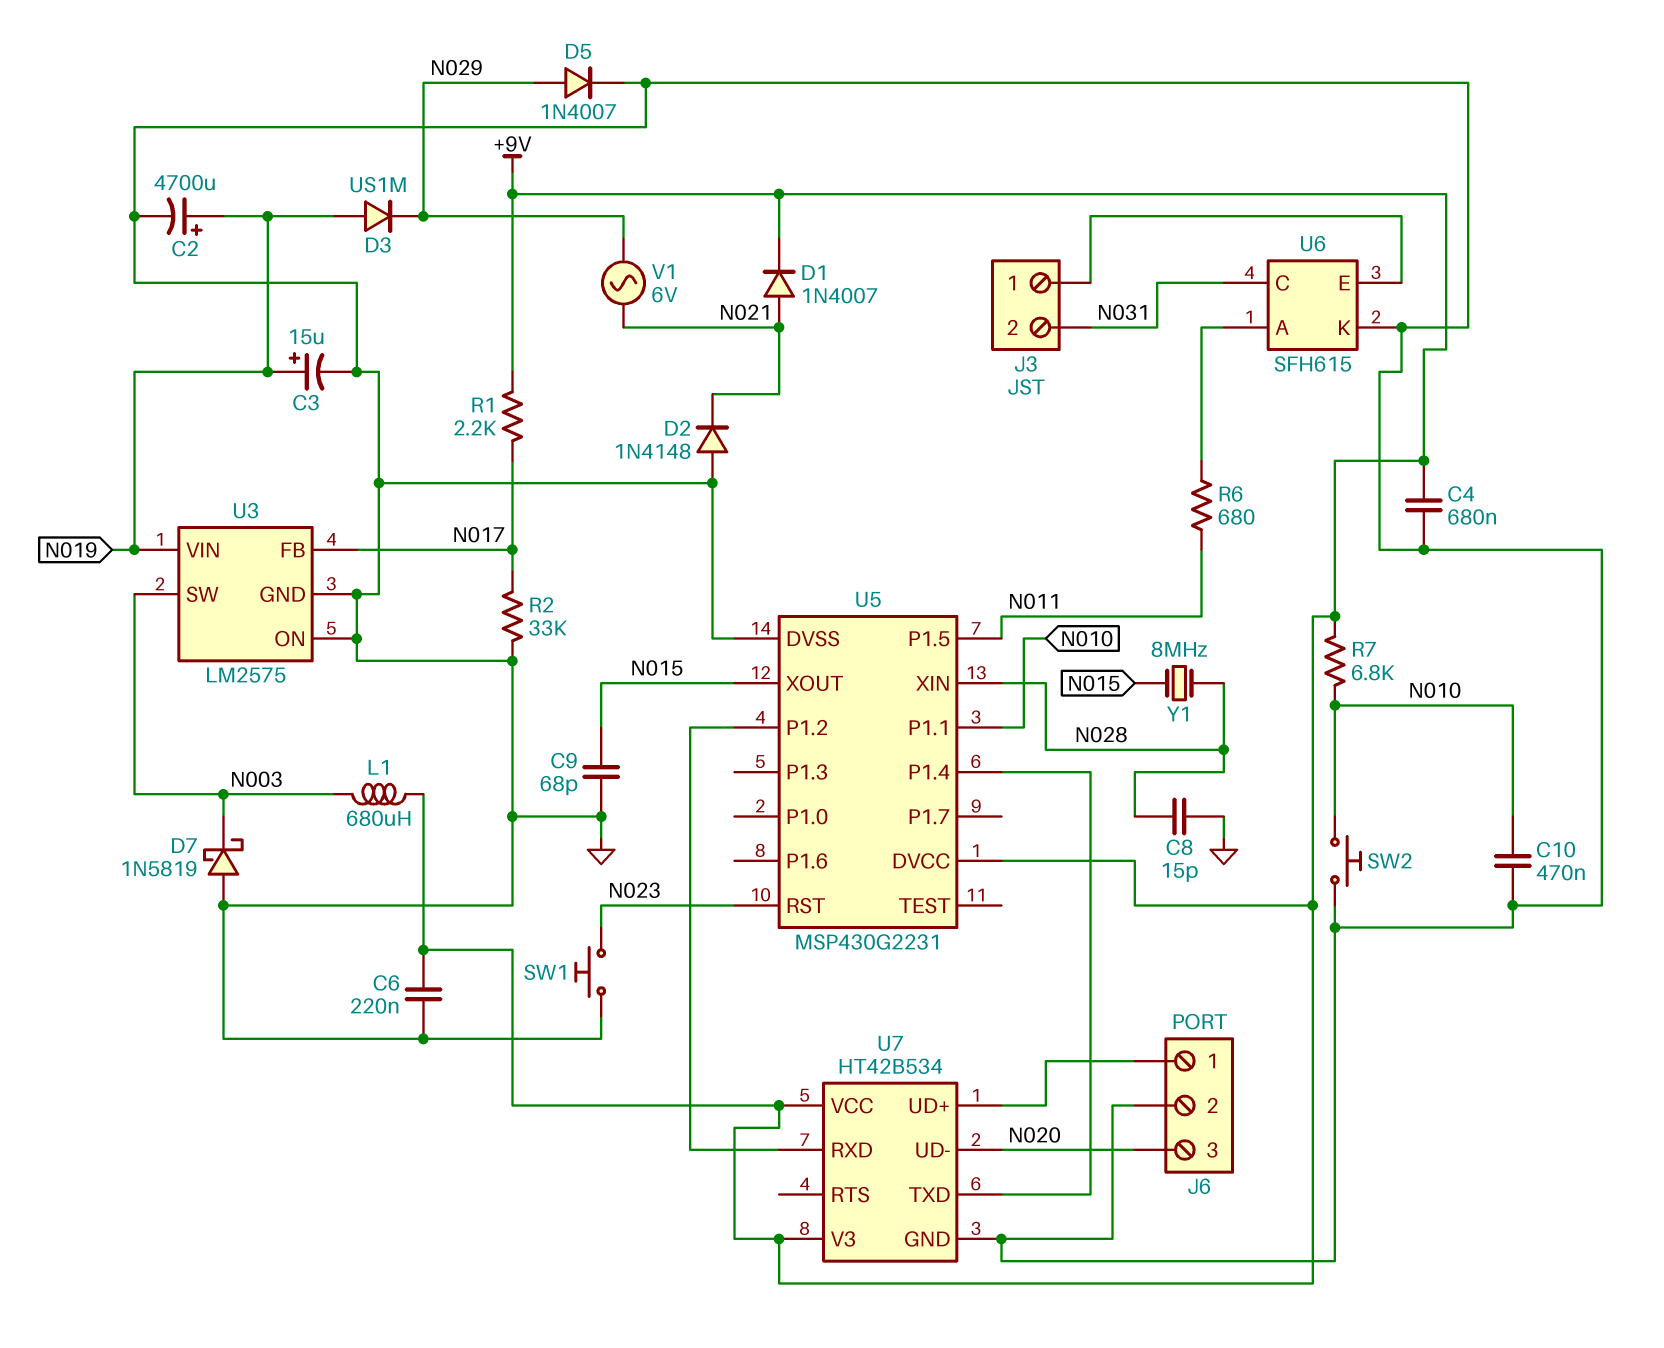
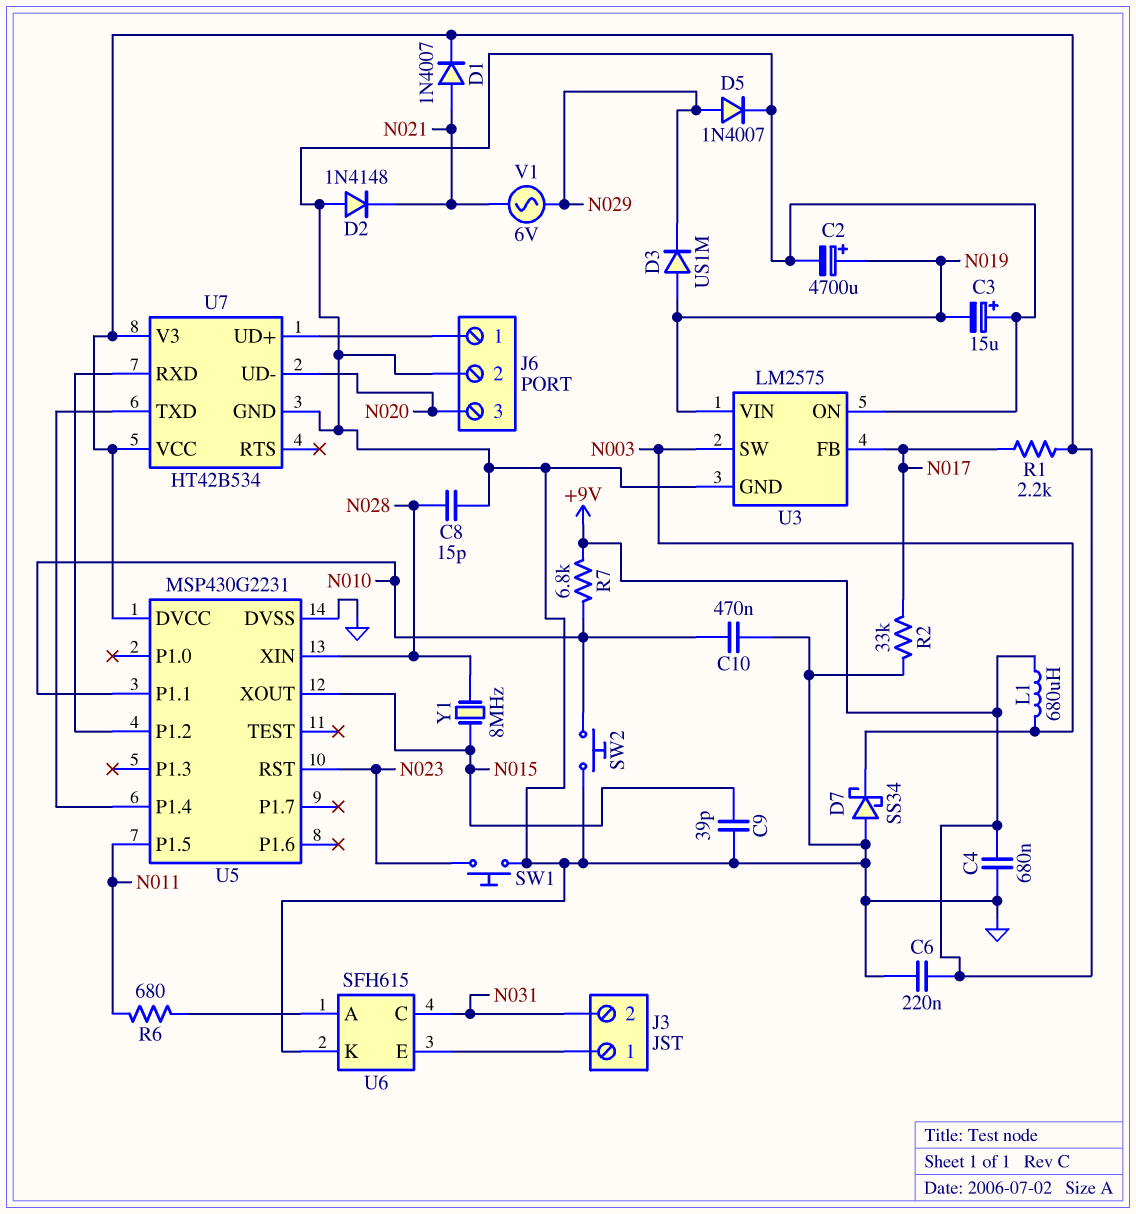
C3: 15uF (plus N019, minus GND) -> 15uF (plus GND, minus N019)
C9: 68pF (GND, N015) -> 39pF (GND, N015)
D7: schottky 1N5819 (A GND, K N003) -> schottky SS34 (A GND, K N003)

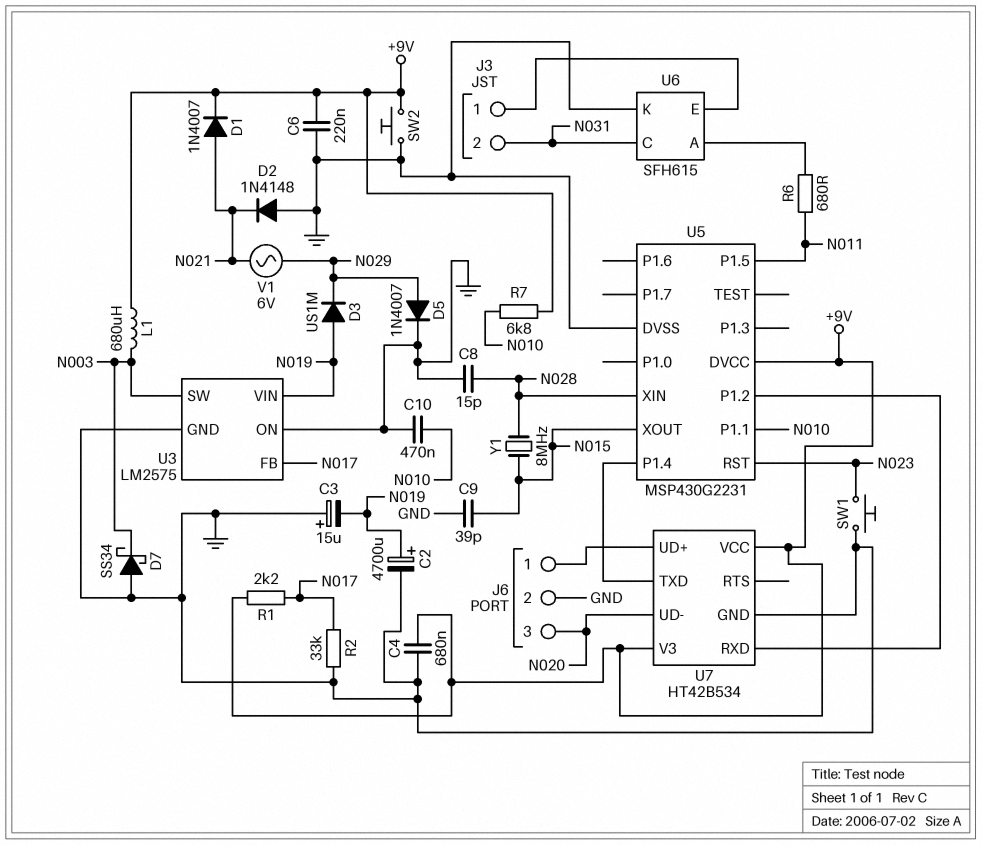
SW2: button (GND, N010) -> button (+9V, GND)

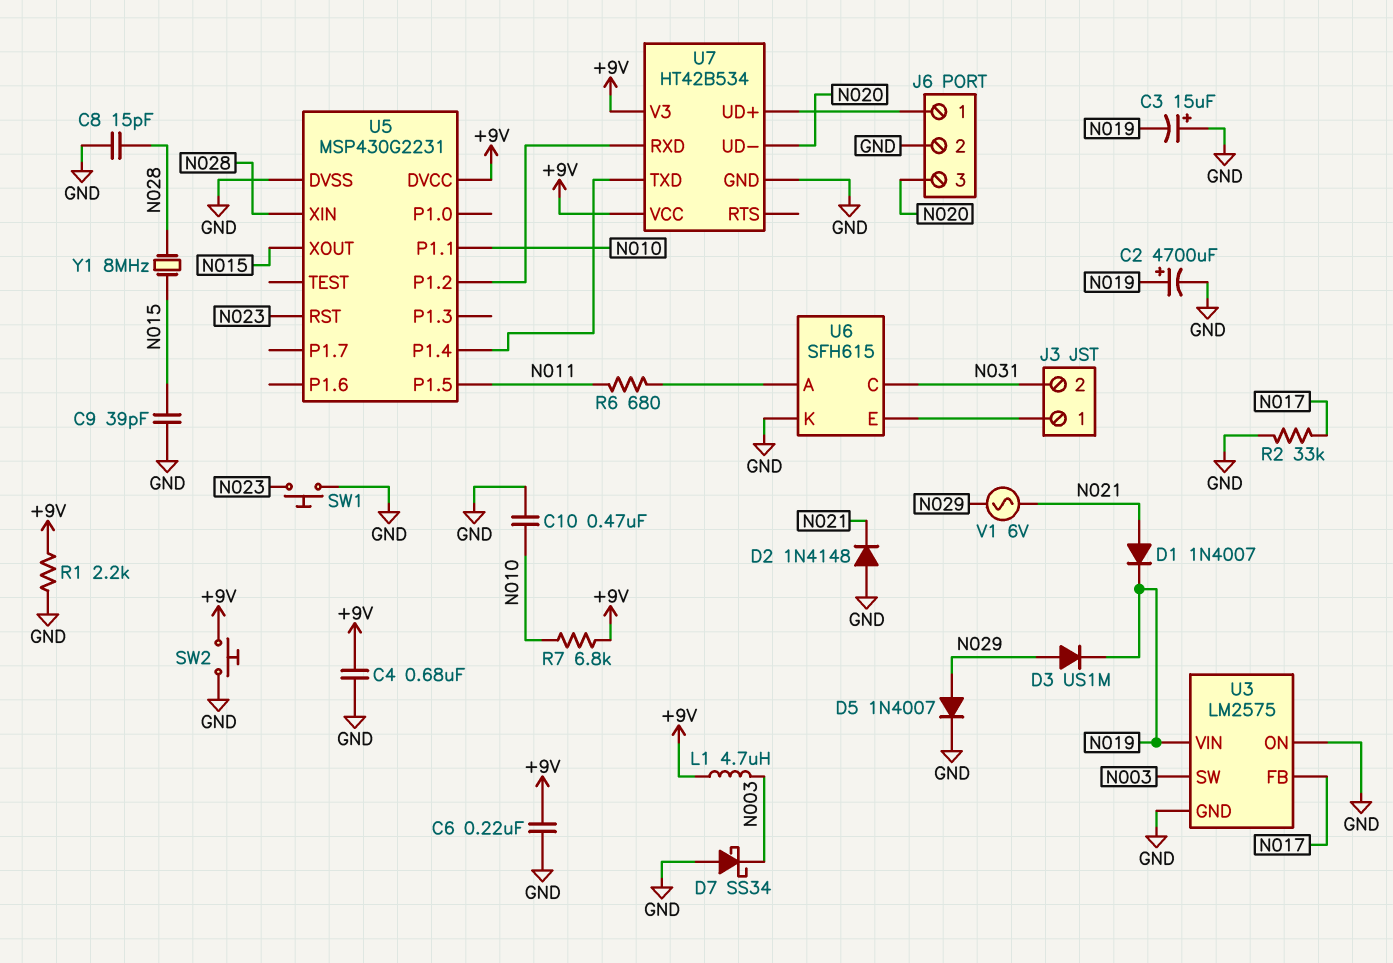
D1: diode 1N4007 (A N021, K +9V) -> diode 1N4007 (A N021, K N019)
D3: diode US1M (A N019, K N029) -> diode US1M (A N029, K N019)
L1: 680uH (+9V, N003) -> 4.7uH (+9V, N003)
R1: 2.2k (+9V, N017) -> 2.2k (+9V, GND)

